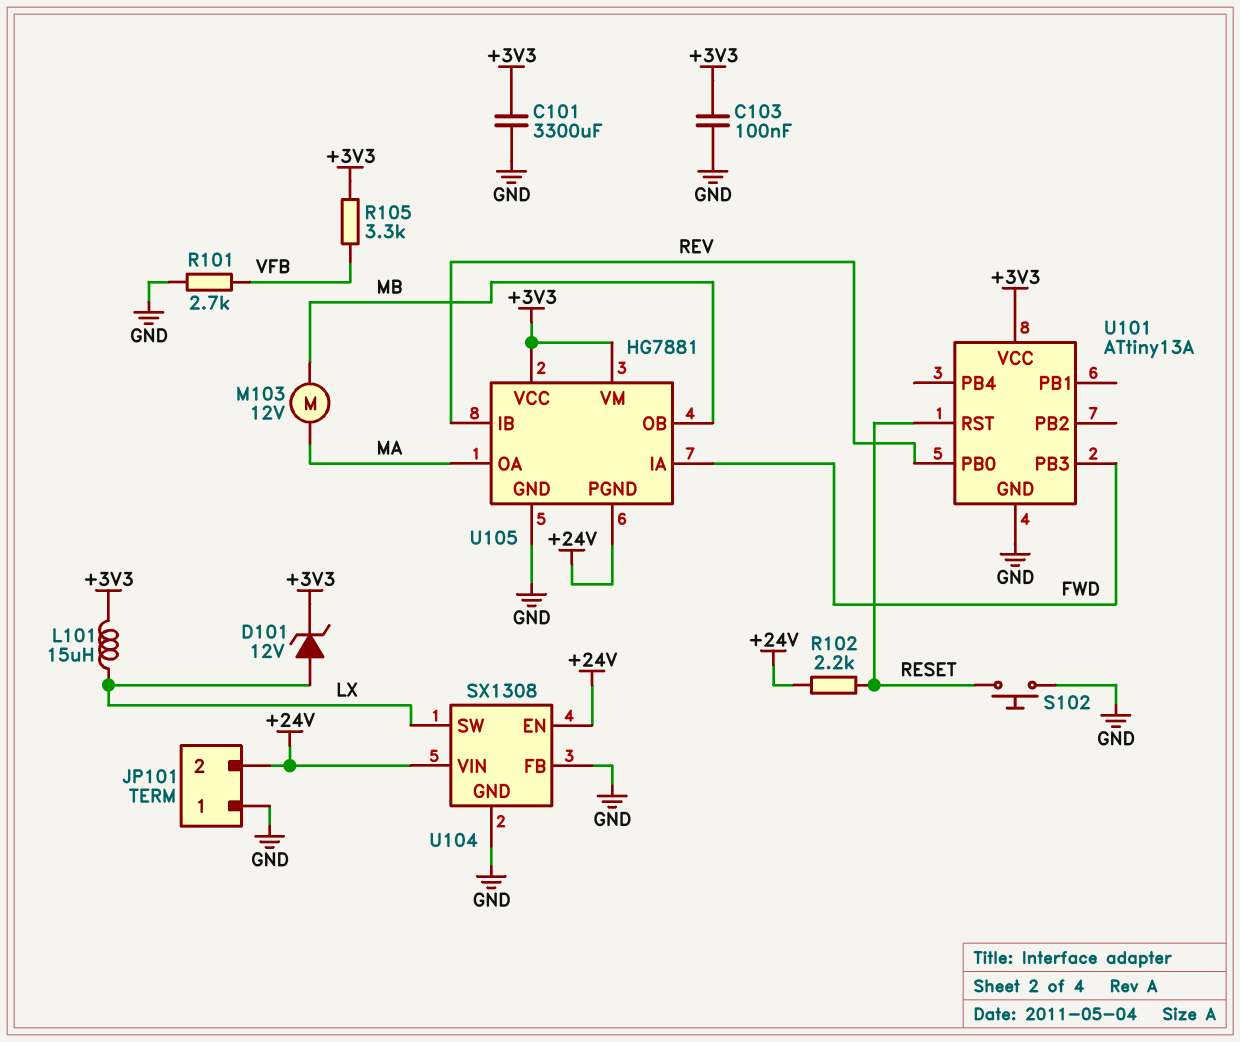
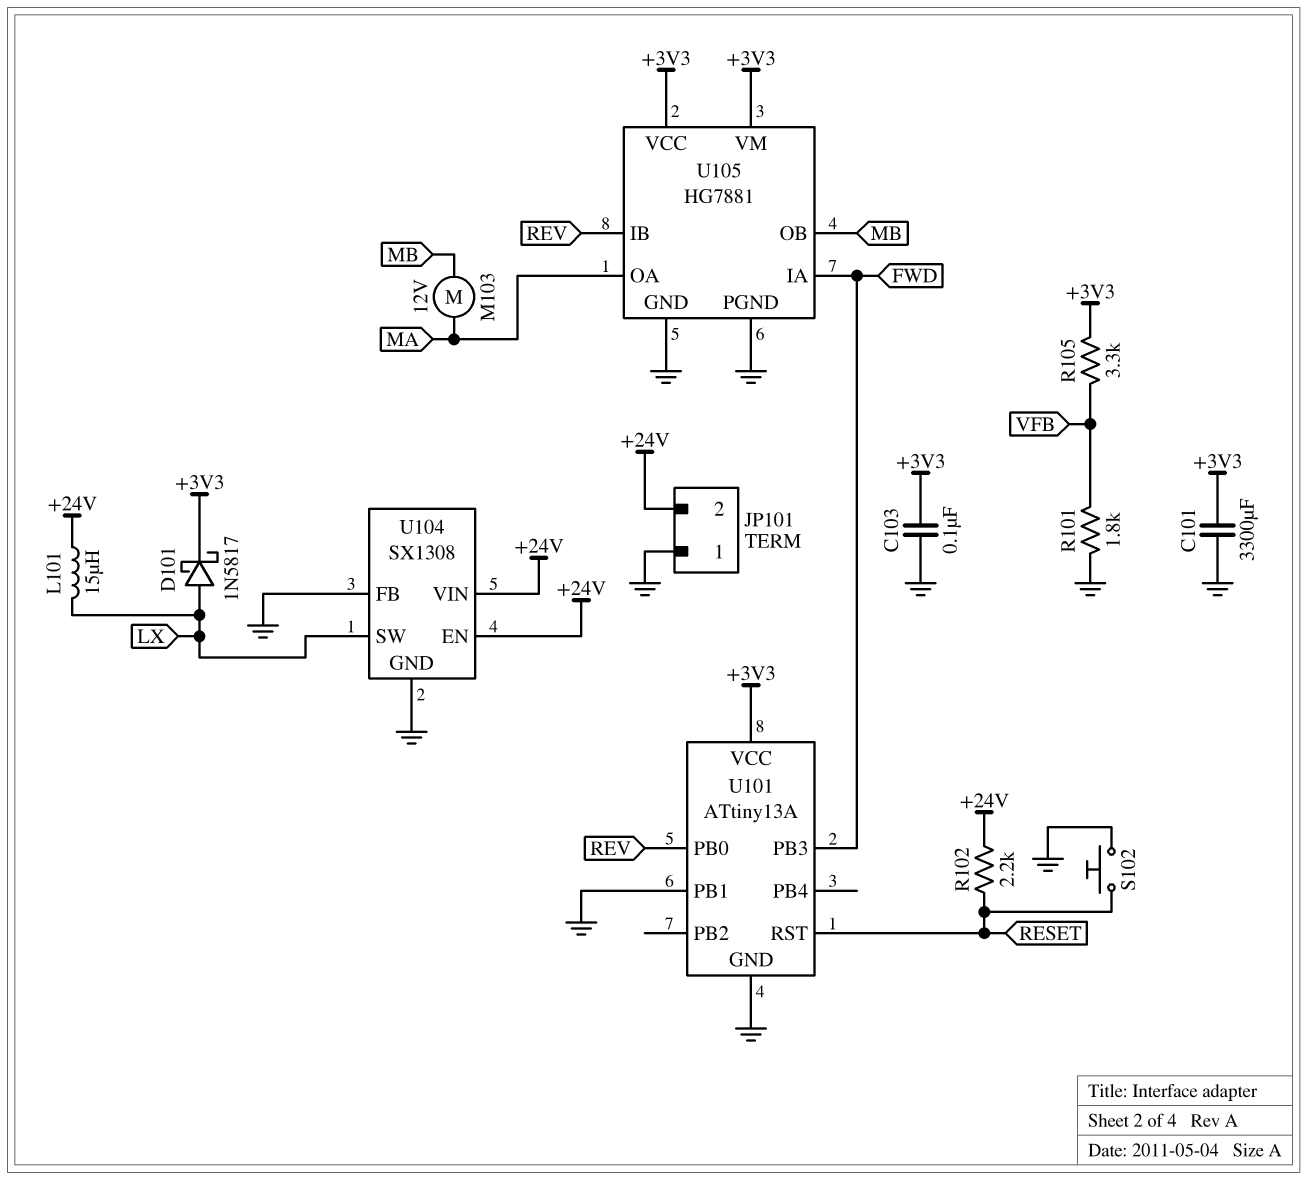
D101: zener 12V (A LX, K +3V3) -> schottky 1N5817 (A LX, K +3V3)
L101: 15uH (+3V3, LX) -> 15uH (+24V, LX)
R101: 2.7k (GND, VFB) -> 1.8k (GND, VFB)
U101 pin PB1: none -> GND
U105 pin PGND: +24V -> GND

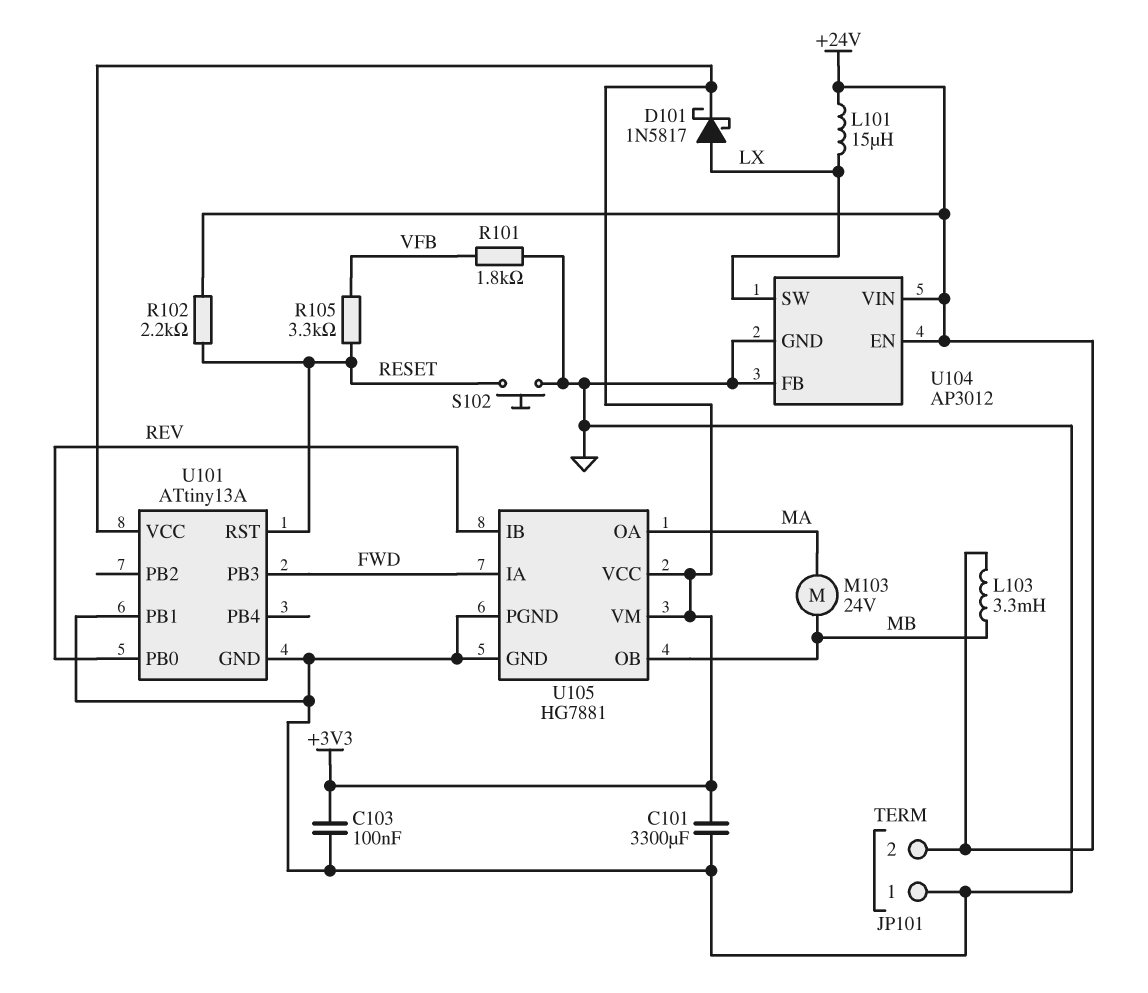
L103: none -> 3.3mH (+24V, MB)
M103: motor 12V (MA, MB) -> motor 24V (MA, MB)
R105: 3.3k (+3V3, VFB) -> 3.3k (RESET, VFB)
U104: SX1308 -> AP3012

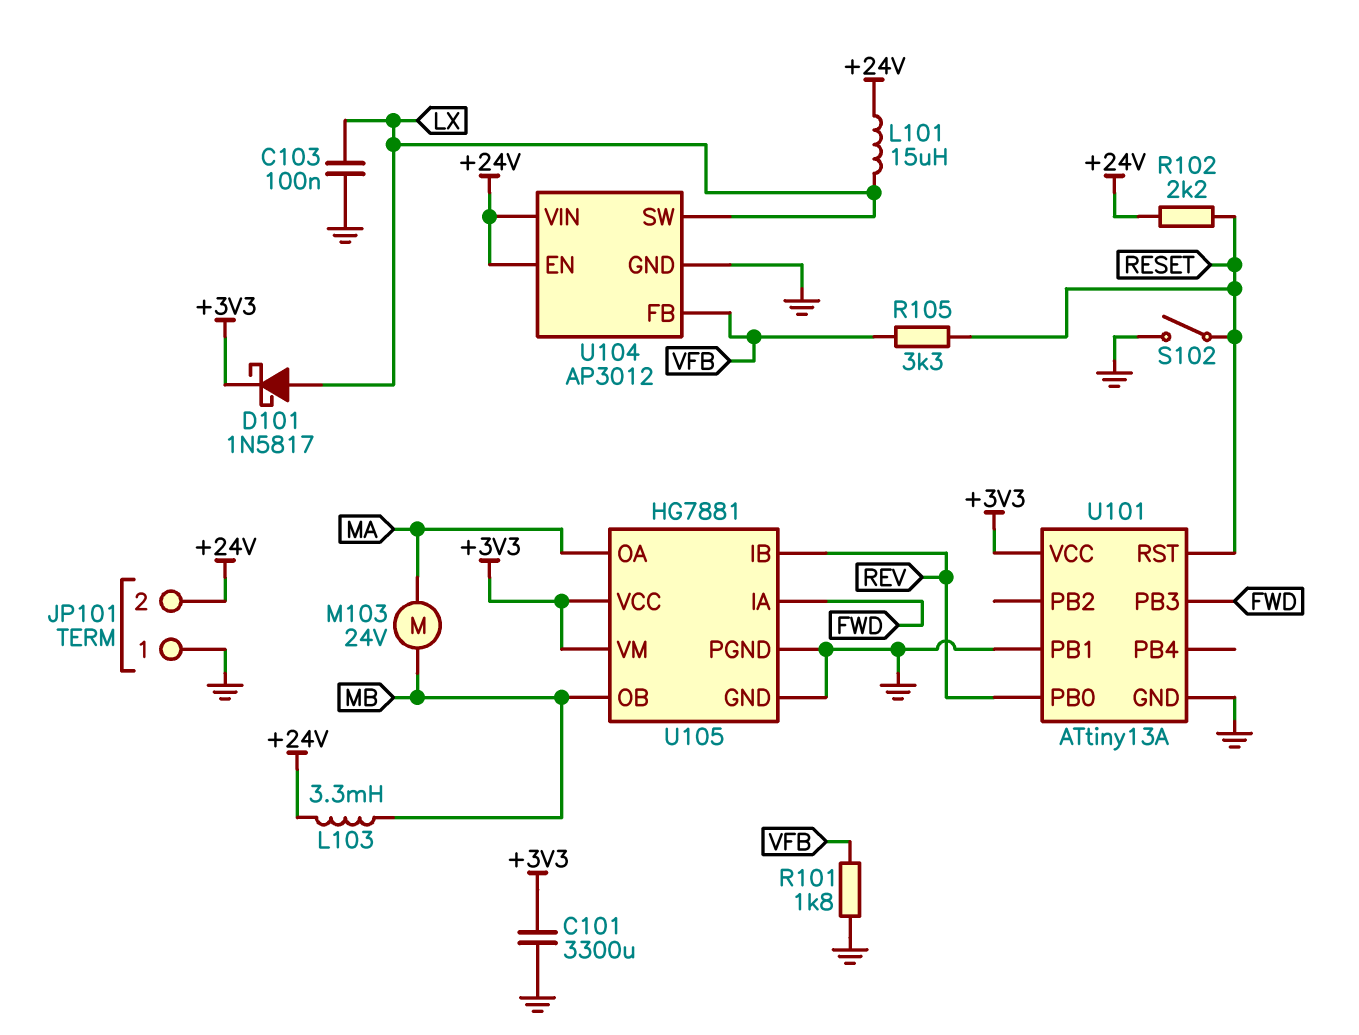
C103: 100nF (+3V3, GND) -> 100nF (GND, LX)
S102: button (GND, RESET) -> switch (GND, RESET)
U104 pin FB: GND -> VFB

